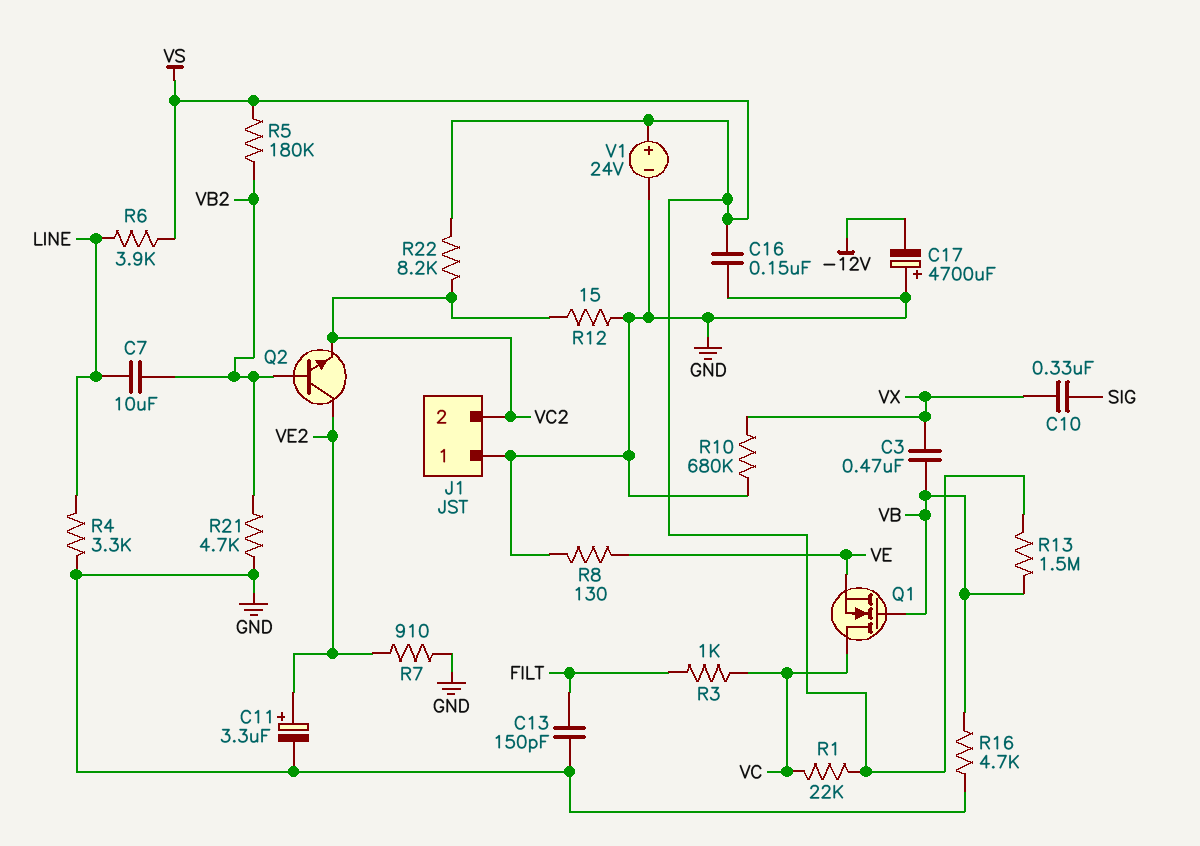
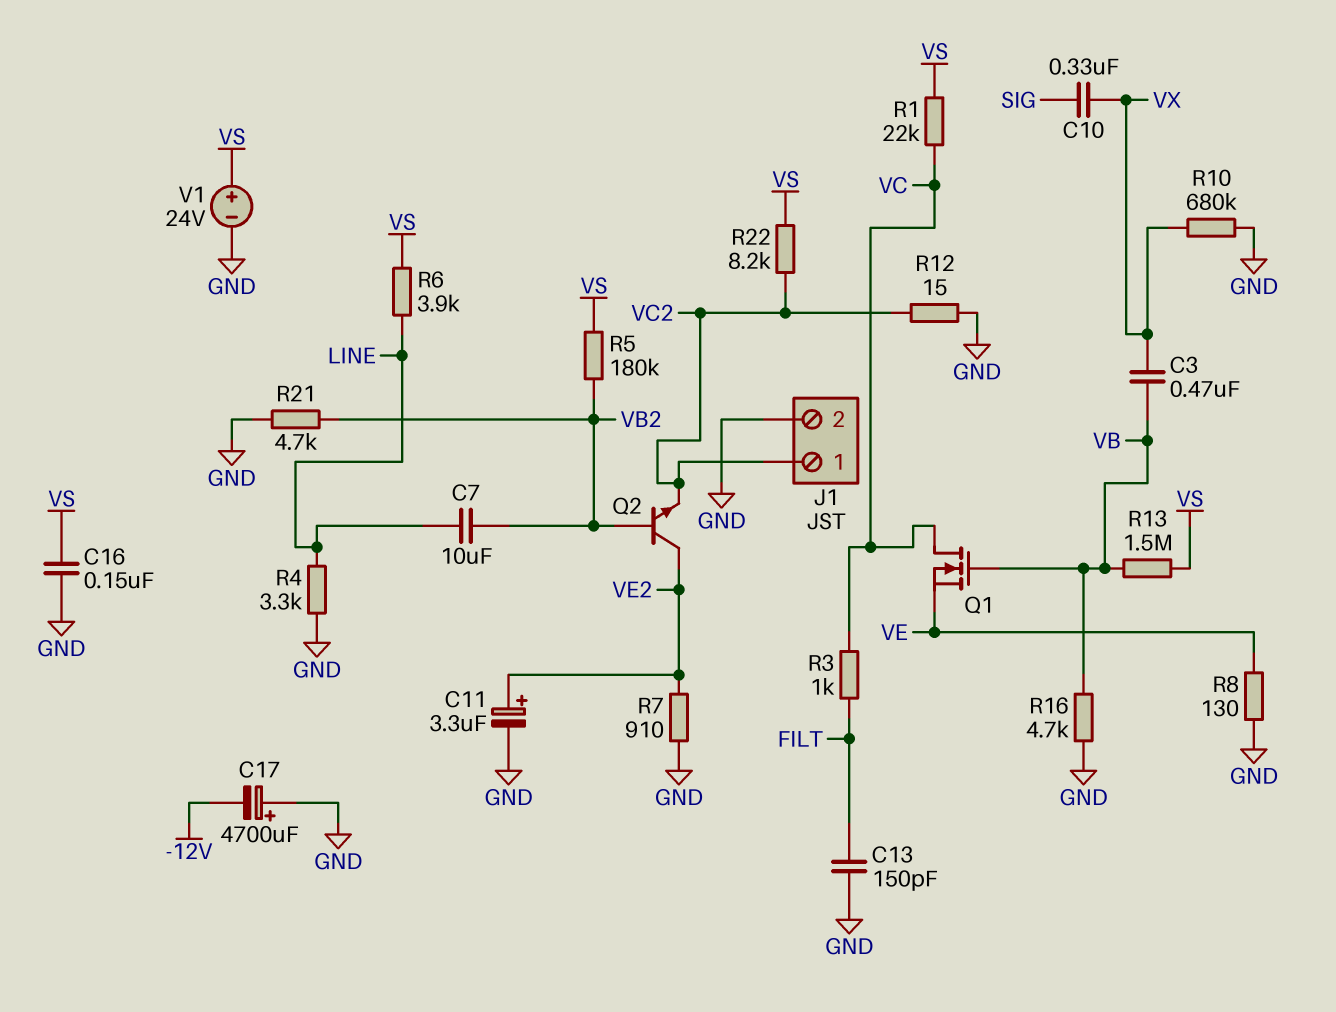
J1 pin 1: GND -> VC2
J1 pin 2: VC2 -> GND

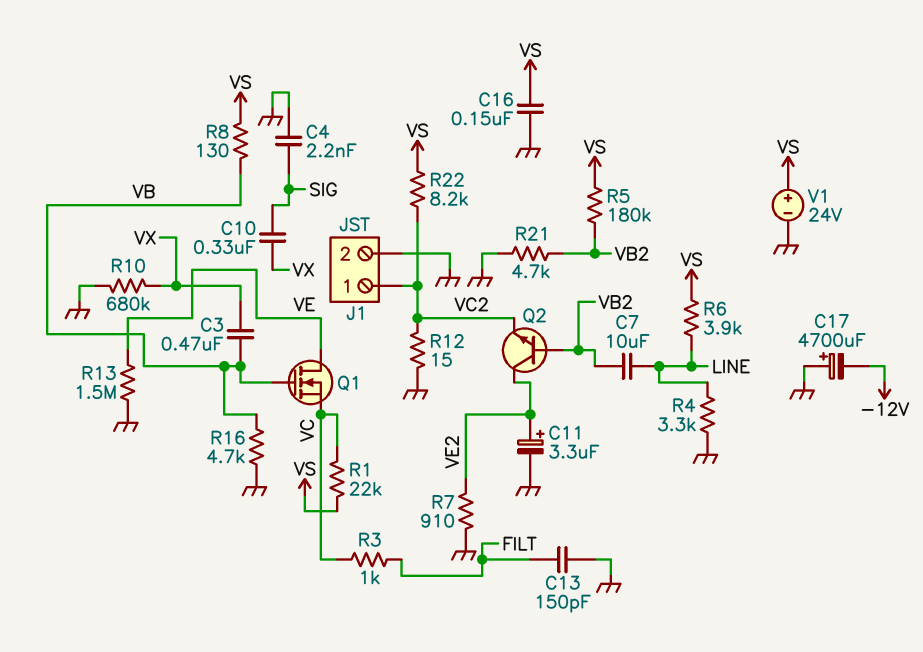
C4: none -> 2.2nF (GND, SIG)
Q1: NMOS (G VB, D VC, S VE) -> NMOS (G VB, D VE, S VC)
R8: 130 (GND, VE) -> 130 (VB, VS)
R13: 1.5M (VB, VS) -> 1.5M (GND, VE)

